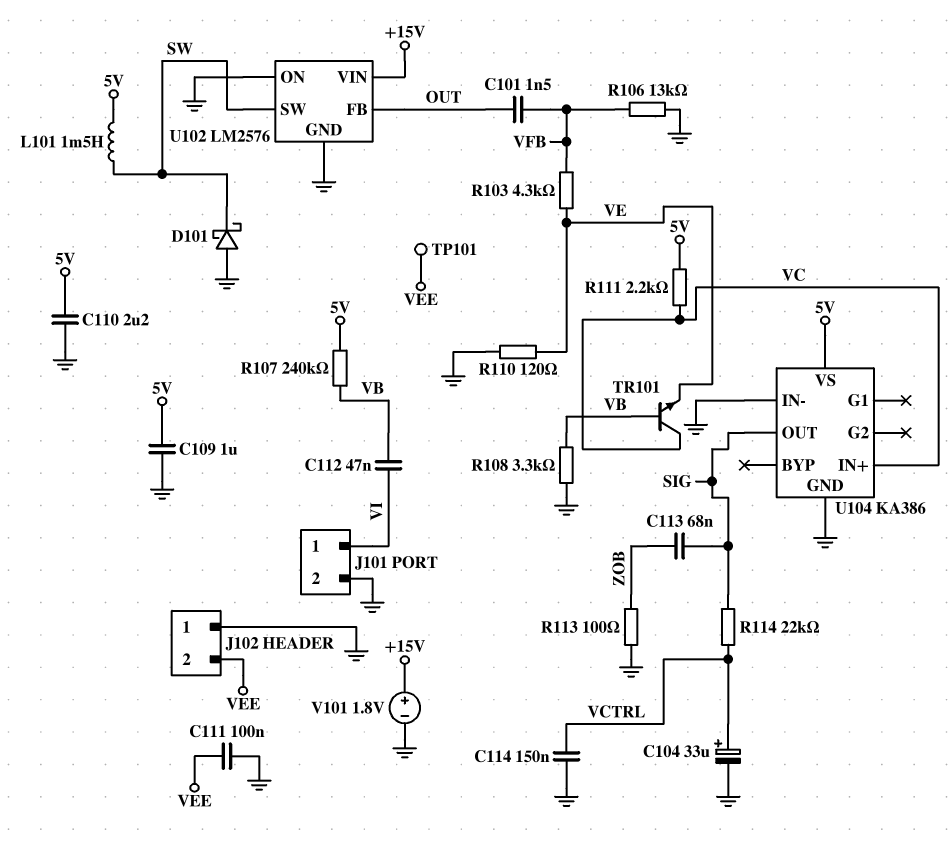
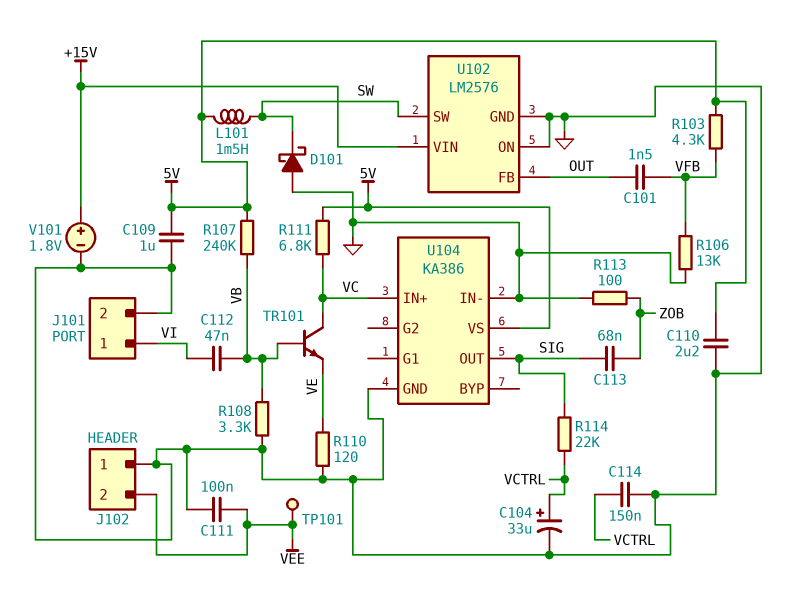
R103: 4.3k (VE, VFB) -> 4.3k (5V, VFB)
R111: 2.2k (5V, VC) -> 6.8k (5V, VC)

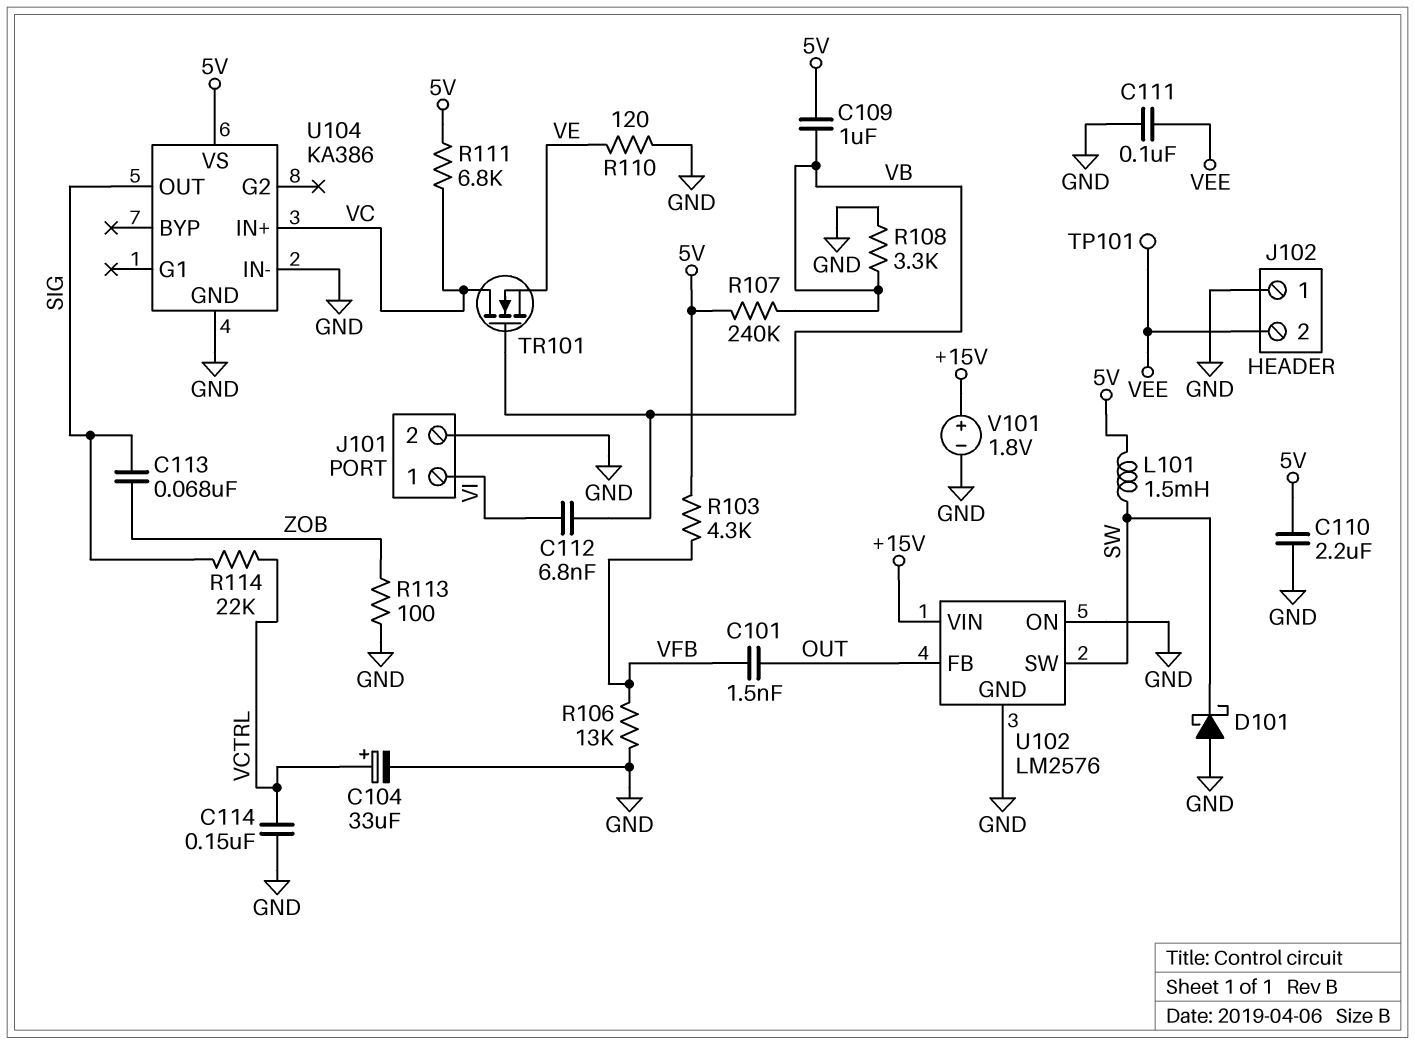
C109: 1uF (5V, GND) -> 1uF (5V, VB)
C112: 47nF (VB, VI) -> 6.8nF (VB, VI)
TR101: NPN (B VB, C VC, E VE) -> NMOS (G VB, D VC, S VE)

